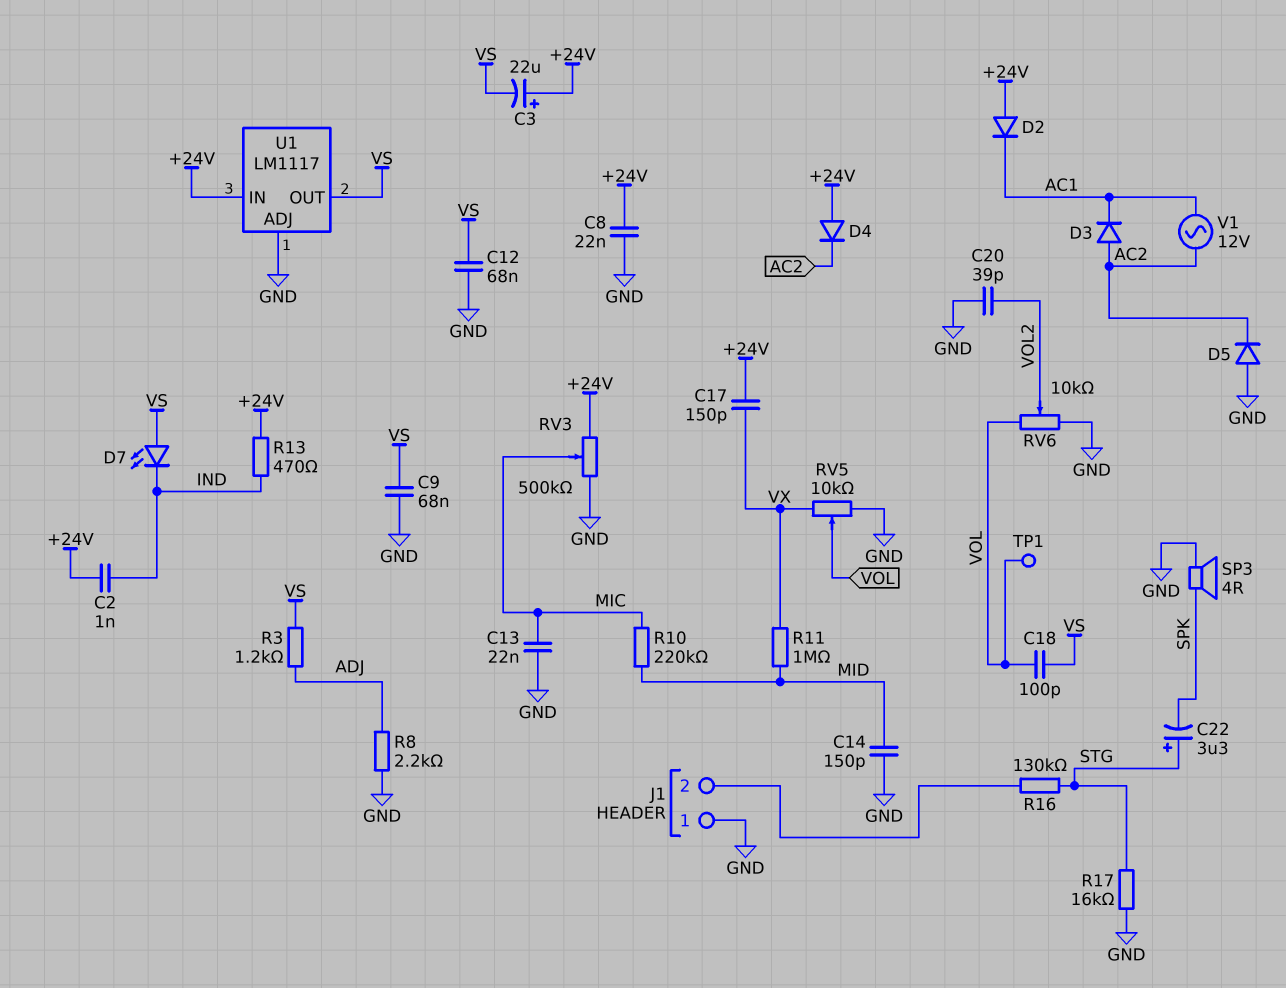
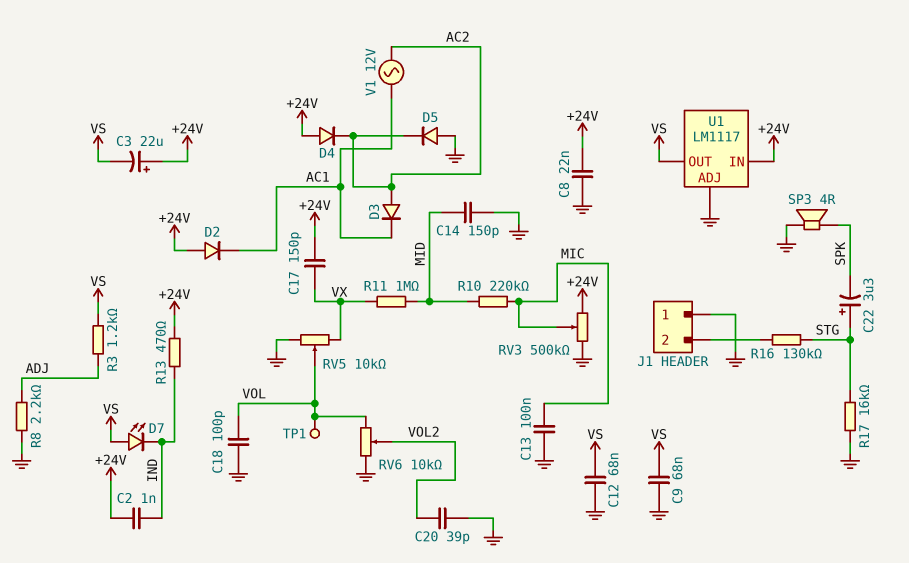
C13: 22nF (GND, MIC) -> 100nF (GND, MIC)
C18: 100pF (VOL, VS) -> 100pF (GND, VOL)

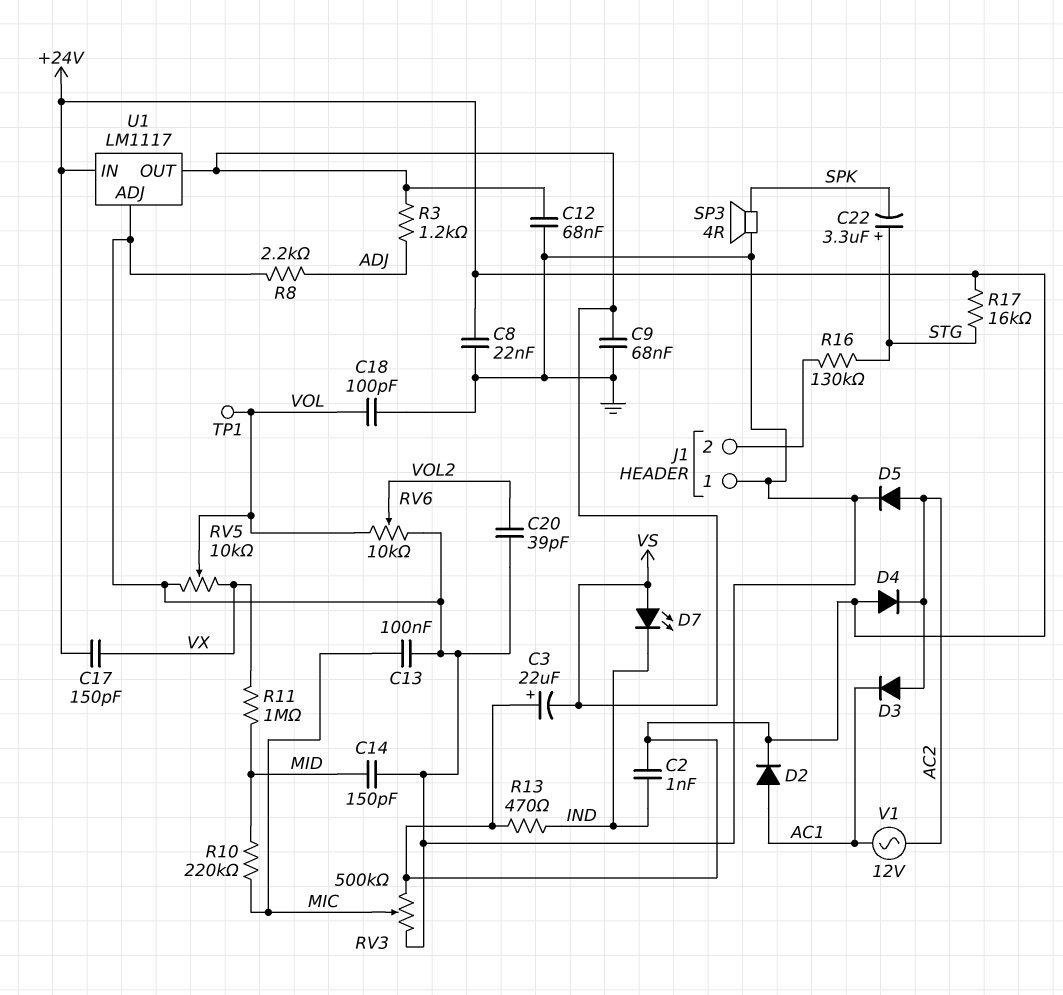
D2: diode (A +24V, K AC1) -> diode (A AC1, K +24V)
D5: diode (A GND, K AC2) -> diode (A AC2, K GND)
R17: 16k (GND, STG) -> 16k (+24V, STG)

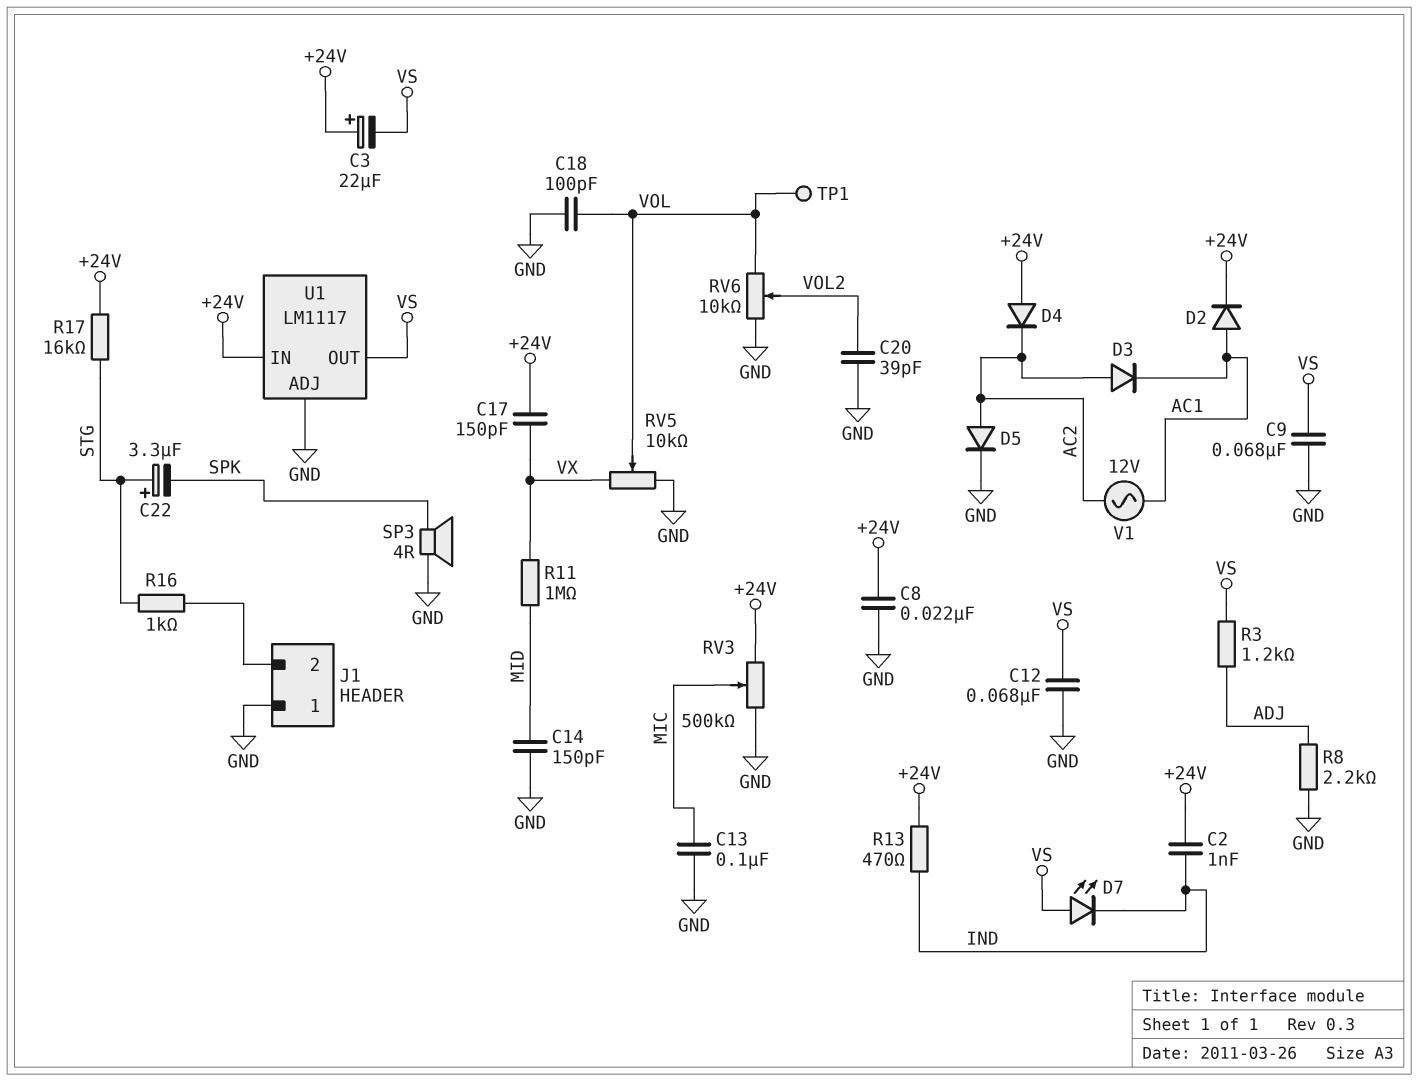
R10: 220k (MIC, MID) -> none
R16: 130k (J1/2, STG) -> 1k (J1/2, STG)

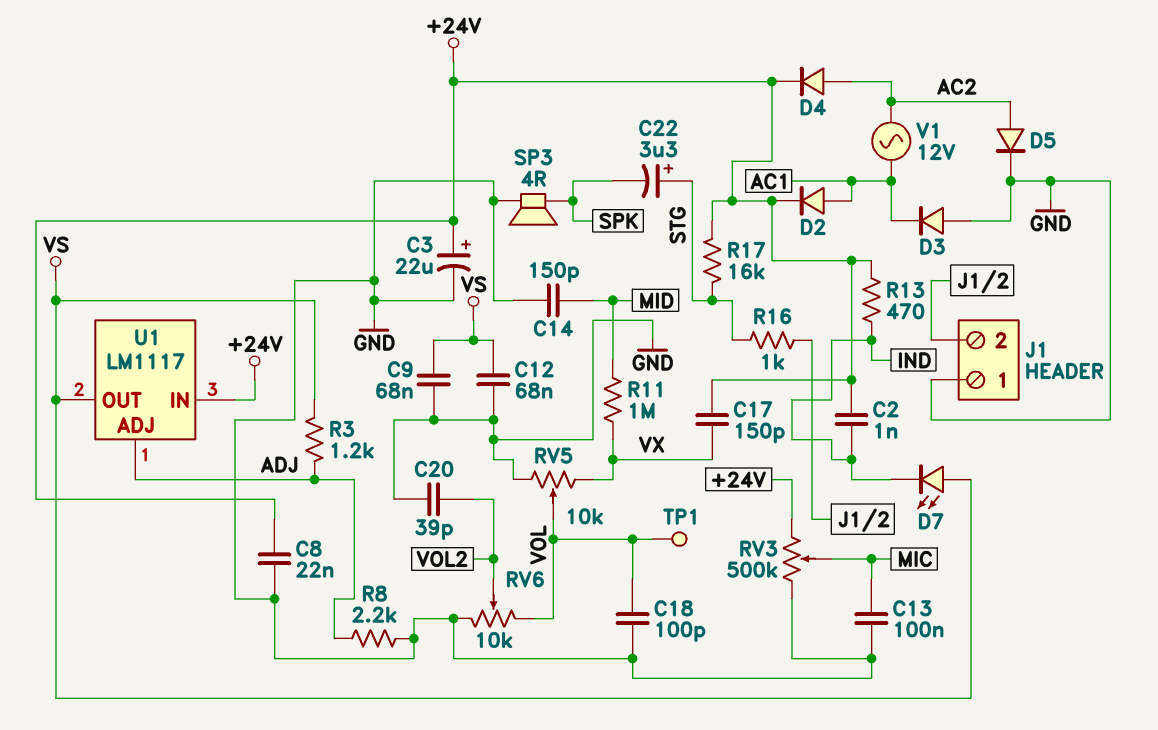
C3: 22uF (plus +24V, minus VS) -> 22uF (plus +24V, minus GND)
D3: diode (A AC2, K AC1) -> diode (A GND, K AC1)
D4: diode (A +24V, K AC2) -> diode (A AC2, K +24V)
U1 pin ADJ: GND -> ADJ

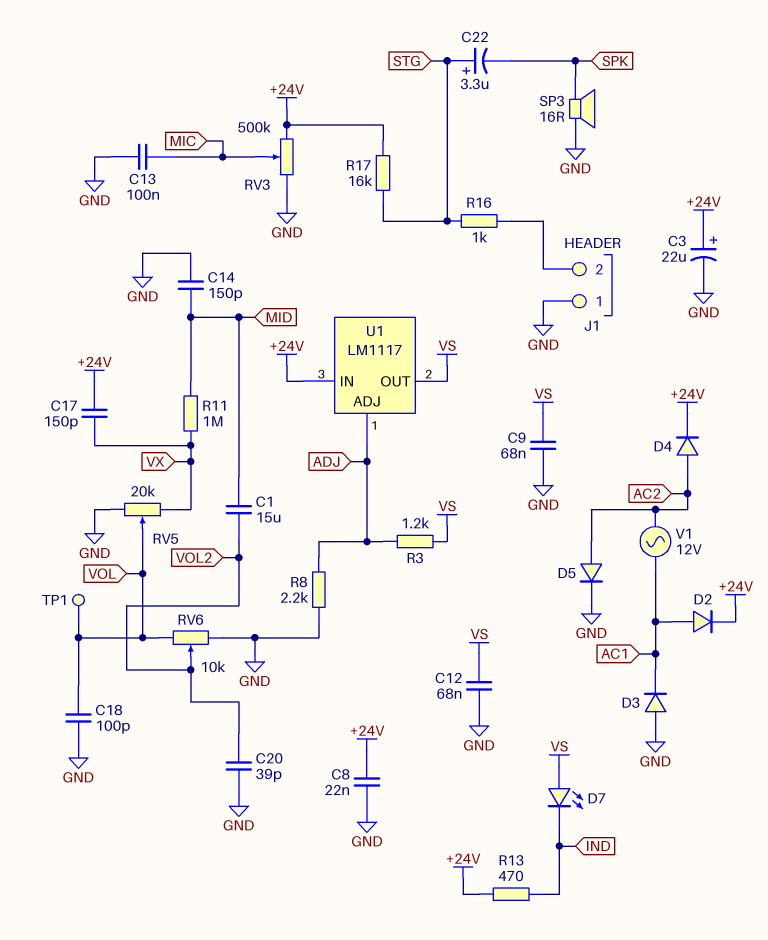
C1: none -> 15uF (MID, VOL2)
C2: 1nF (+24V, IND) -> none
RV5: 10k (GND, VX, wiper VOL) -> 20k (GND, VX, wiper VOL)
SP3: speaker 4R (GND, SPK) -> speaker 16R (GND, SPK)

